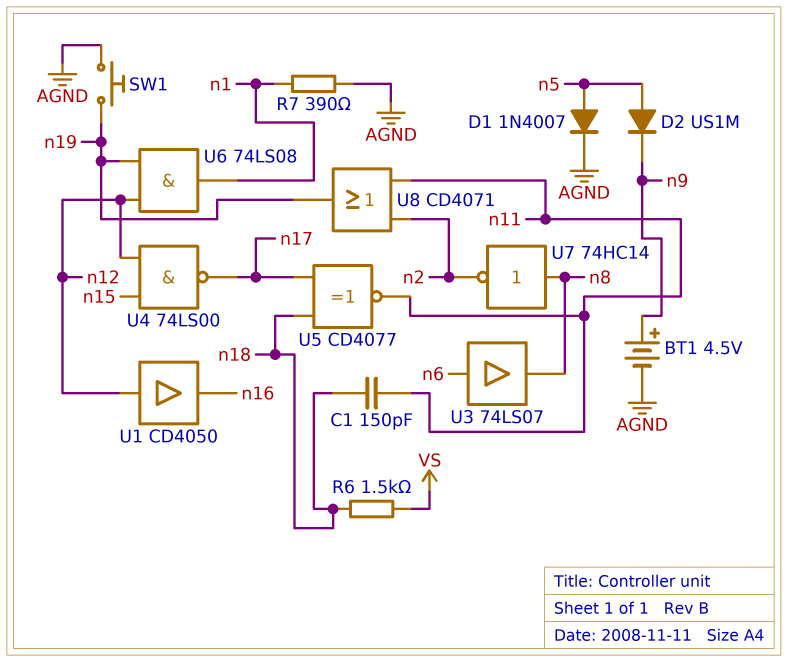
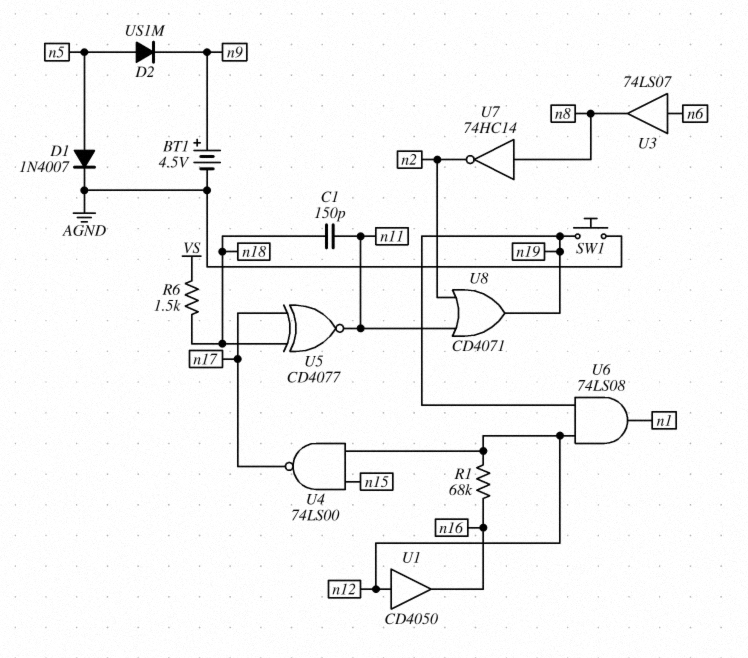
R1: none -> 68k (n12, n16)
R7: 390 (AGND, n1) -> none

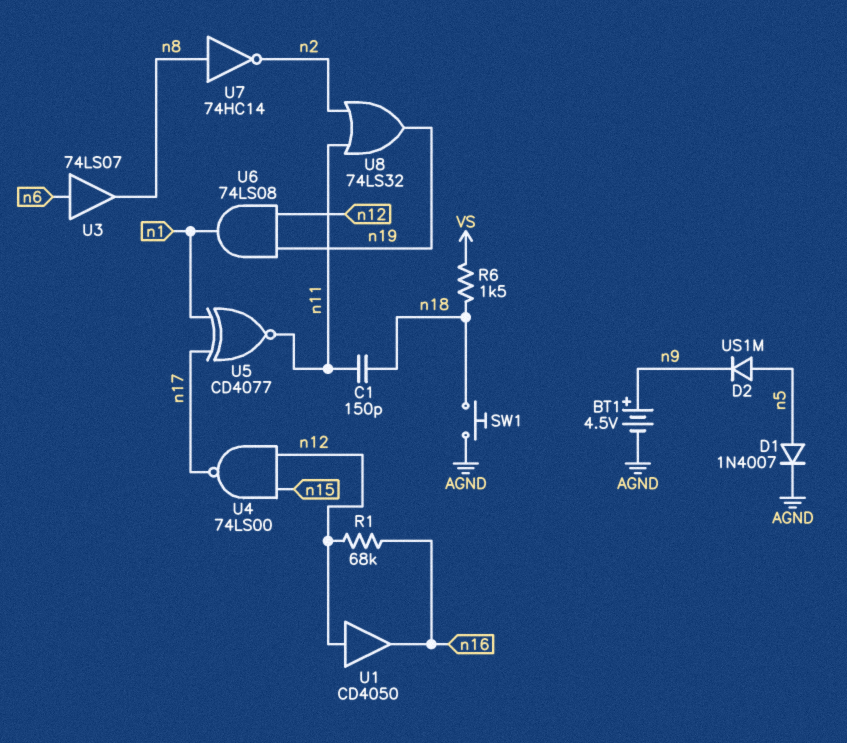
SW1: button (AGND, n19) -> button (AGND, n18)
U5: XNOR CD4077 (in n17, in n18, out n11) -> XNOR CD4077 (in n1, in n17, out n11)
U8: OR CD4071 (in n2, in n11, out n19) -> OR 74LS32 (in n2, in n11, out n19)

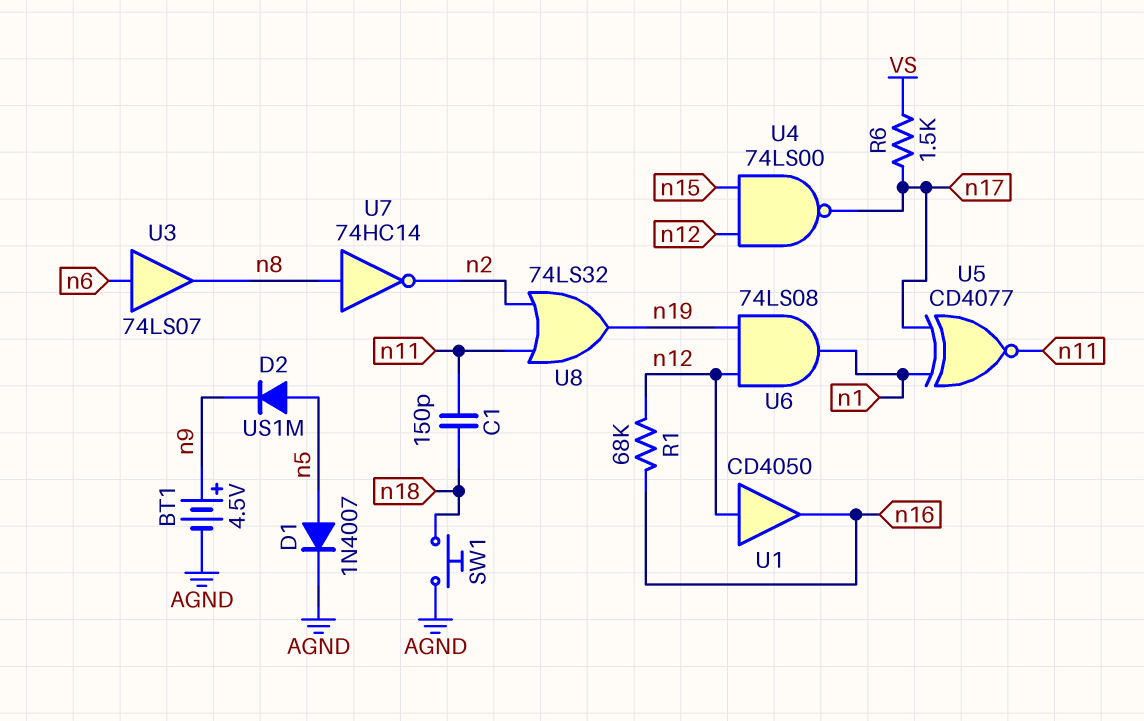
R6: 1.5k (VS, n18) -> 1.5k (VS, n17)

